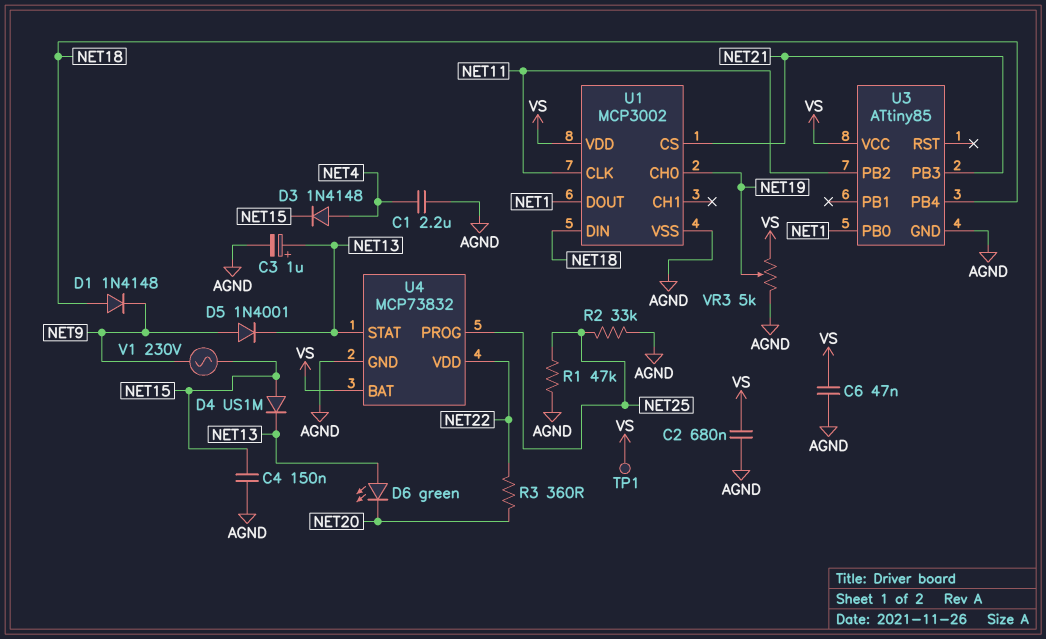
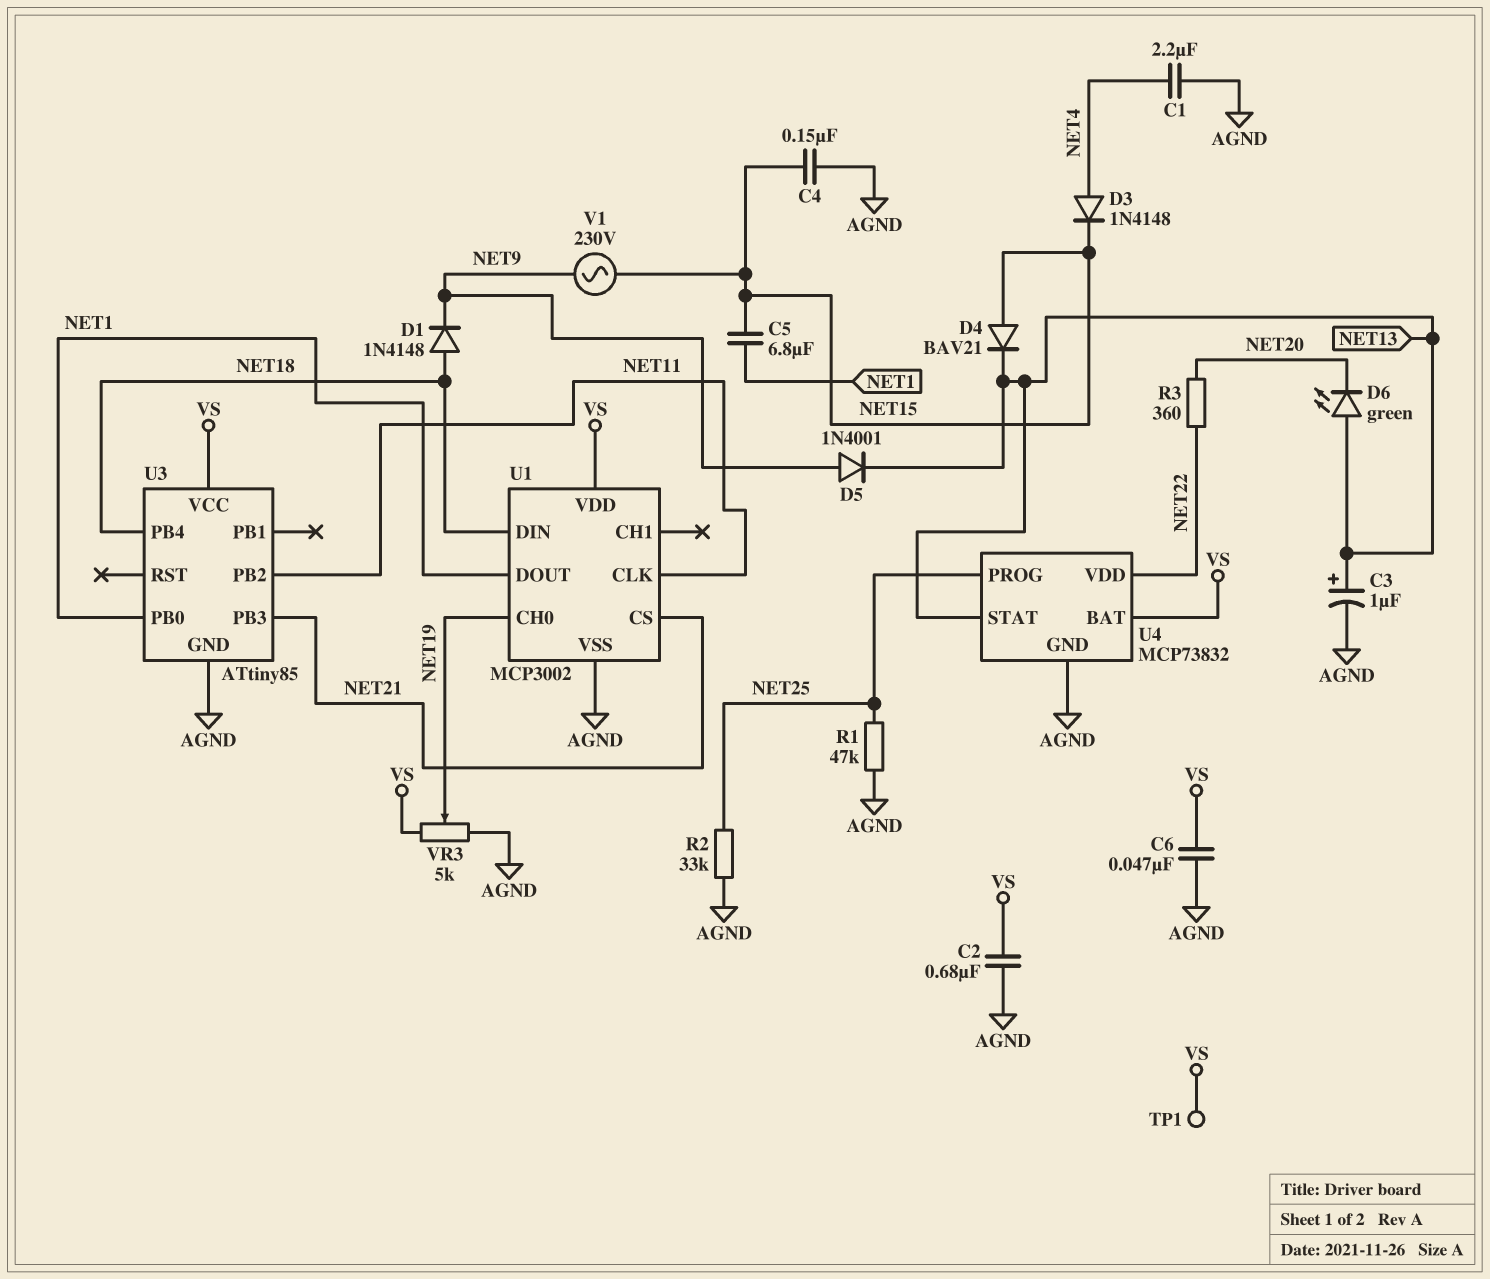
C5: none -> 6.8uF (NET1, NET15)
D4: diode US1M (A NET15, K NET13) -> diode BAV21 (A NET15, K NET13)

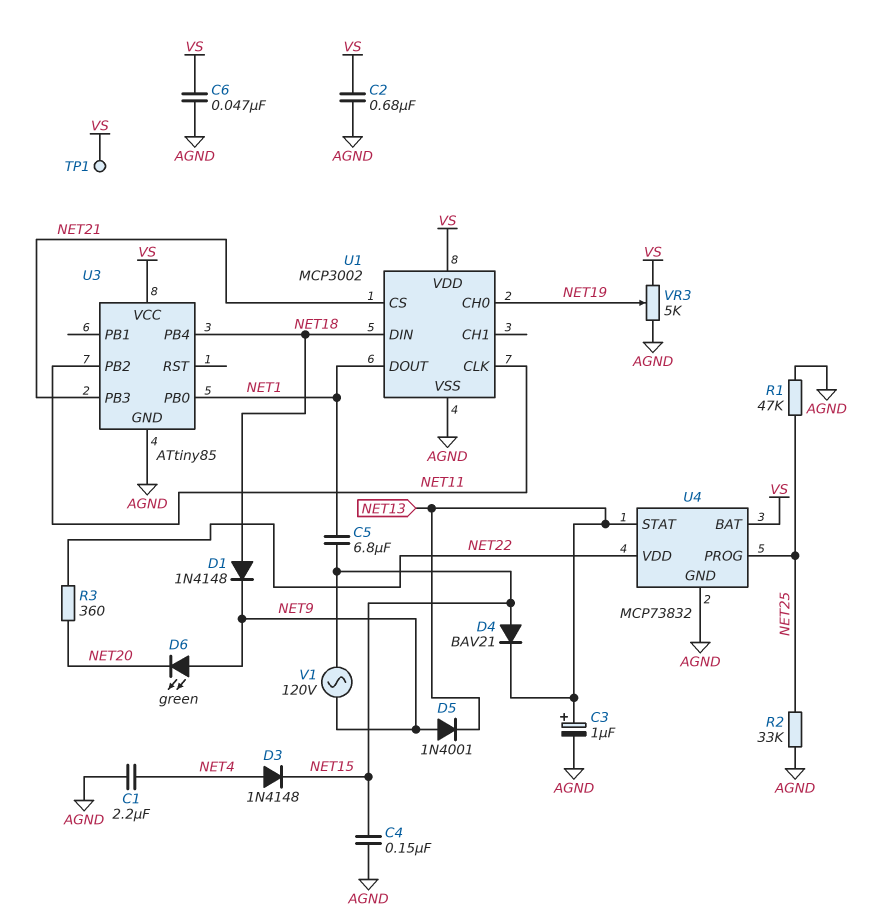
D6: LED green (A NET13, K NET20) -> LED green (A NET9, K NET20)
V1: AC 230V (NET9, NET15) -> AC 120V (NET9, NET15)

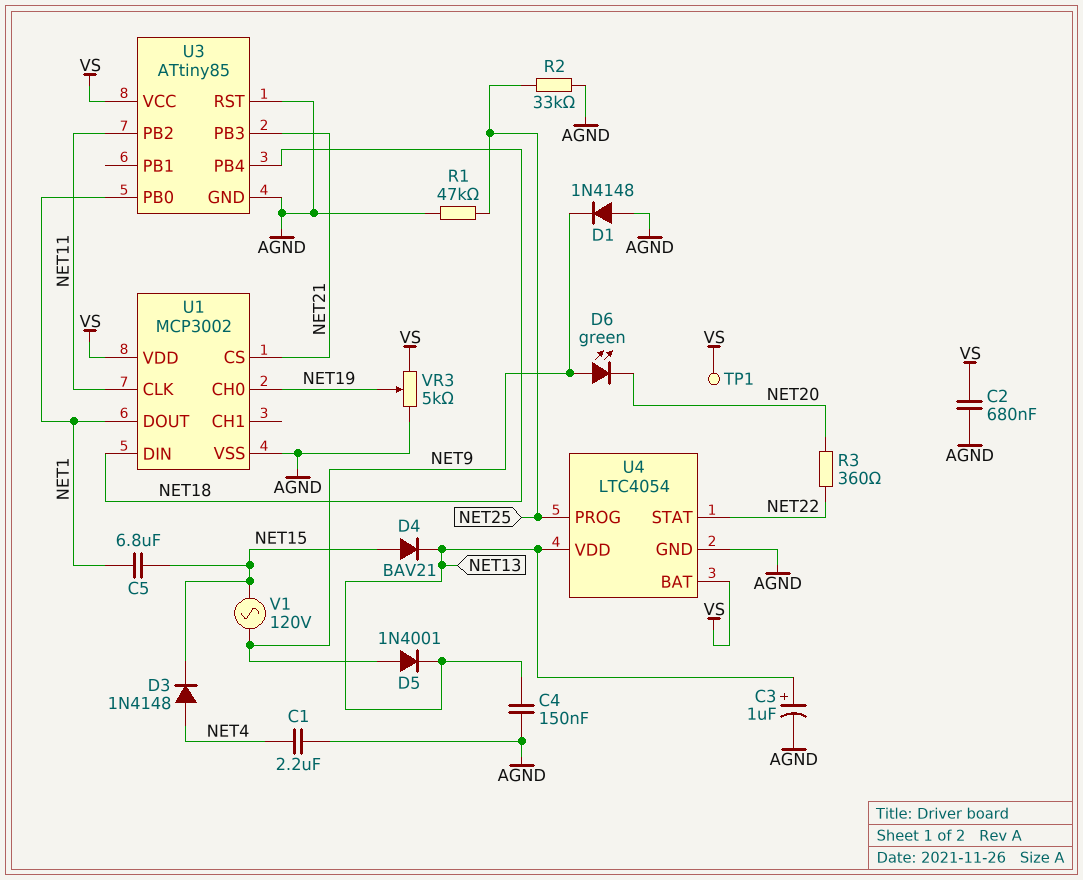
C4: 150nF (AGND, NET15) -> 150nF (AGND, NET13)
C6: 47nF (AGND, VS) -> none
D1: diode 1N4148 (A NET18, K NET9) -> diode 1N4148 (A AGND, K NET9)
U3 pin RST: none -> AGND
U4: MCP73832 -> LTC4054
U4 pin STAT: NET13 -> NET22
U4 pin VDD: NET22 -> NET13

